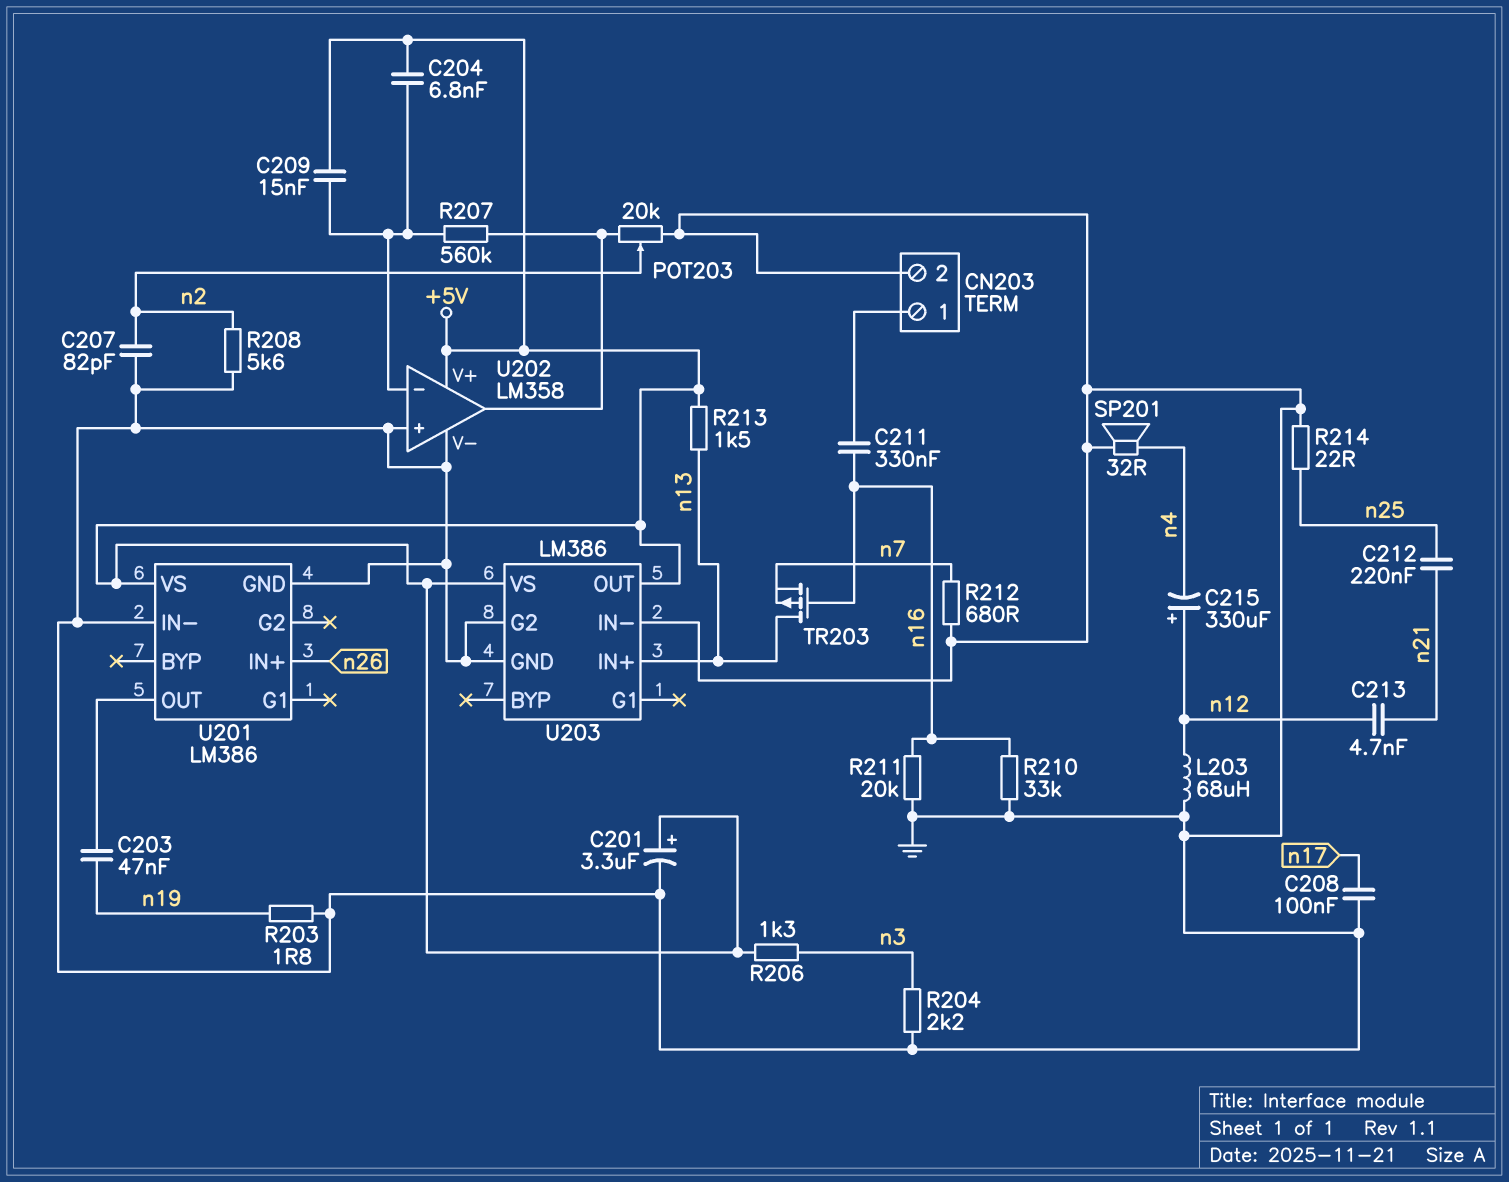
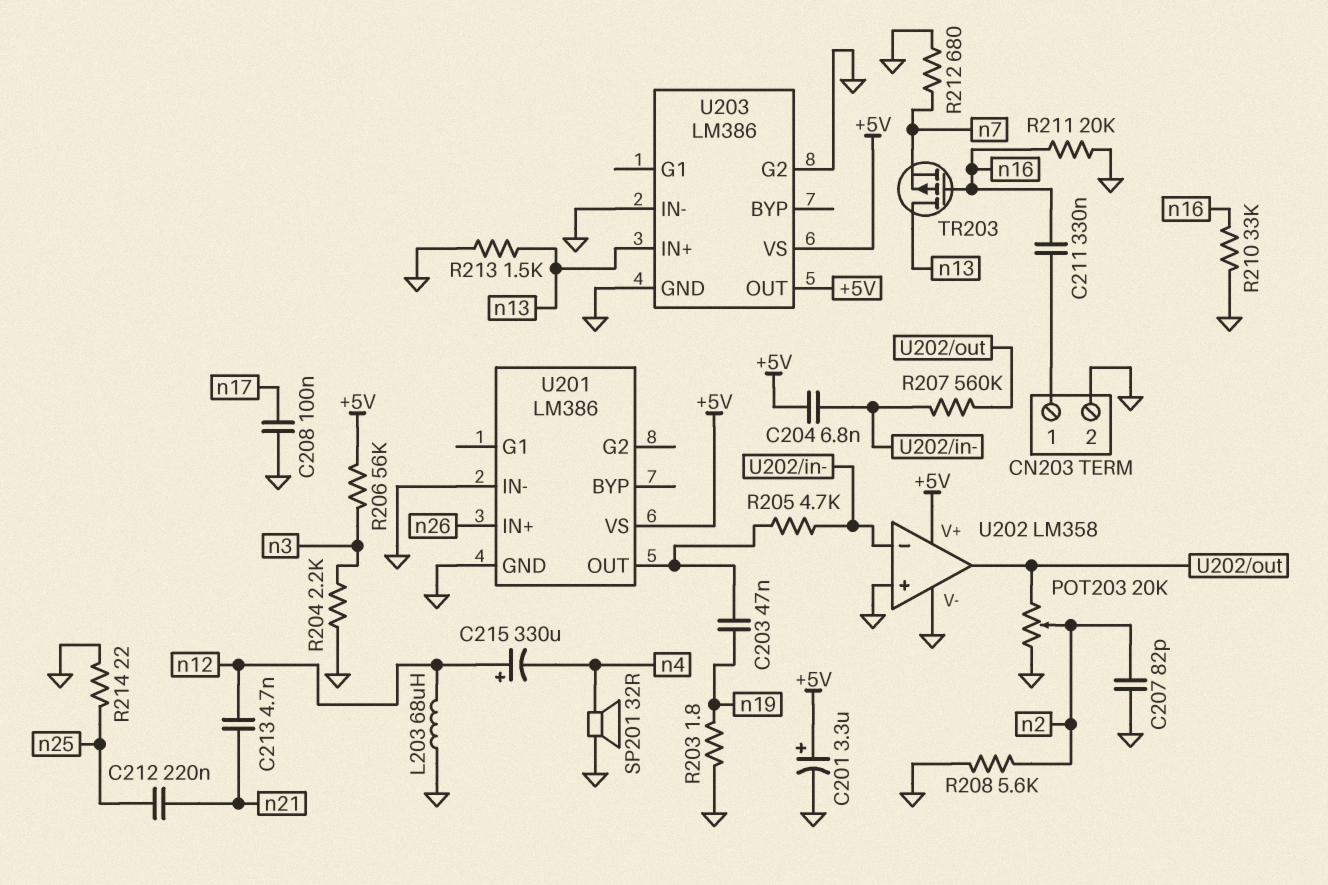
C209: 15nF (+5V, U202/in-) -> none
R205: none -> 4.7k (U201/OUT, U202/in-)
R206: 1.3k (+5V, n3) -> 56k (+5V, n3)
R213: 1.5k (+5V, n13) -> 1.5k (GND, n13)

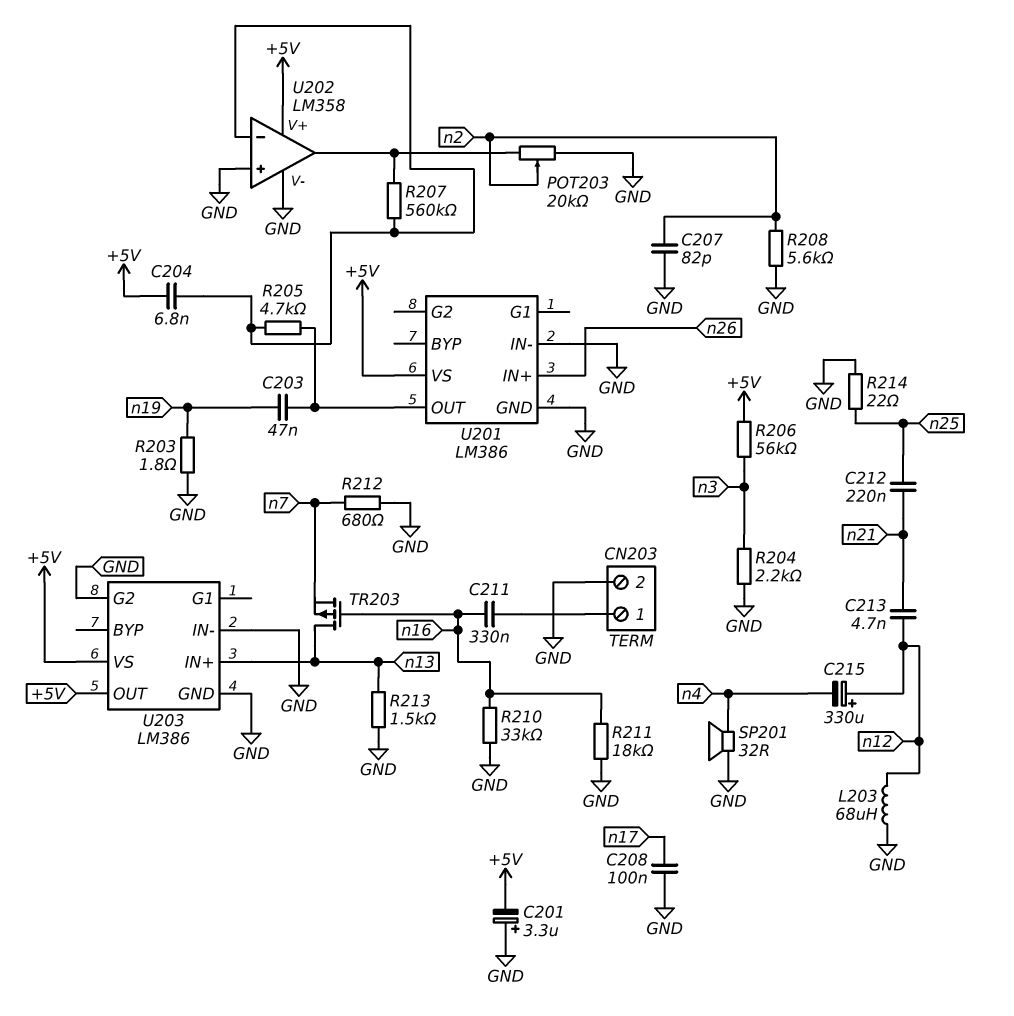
C201: 3.3uF (plus +5V, minus GND) -> 3.3uF (plus GND, minus +5V)
R211: 20k (GND, n16) -> 18k (GND, n16)

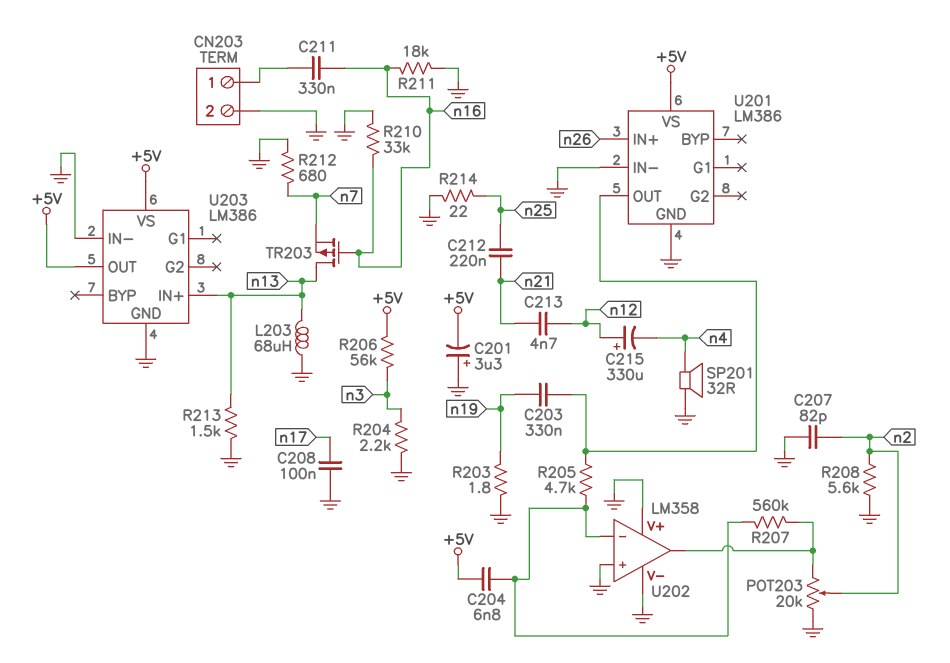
C203: 47nF (U201/OUT, n19) -> 330nF (U201/OUT, n19)
L203: 68uH (GND, n12) -> 68uH (GND, n13)
U202 pin V+: +5V -> GND
U203 pin G2: GND -> none

